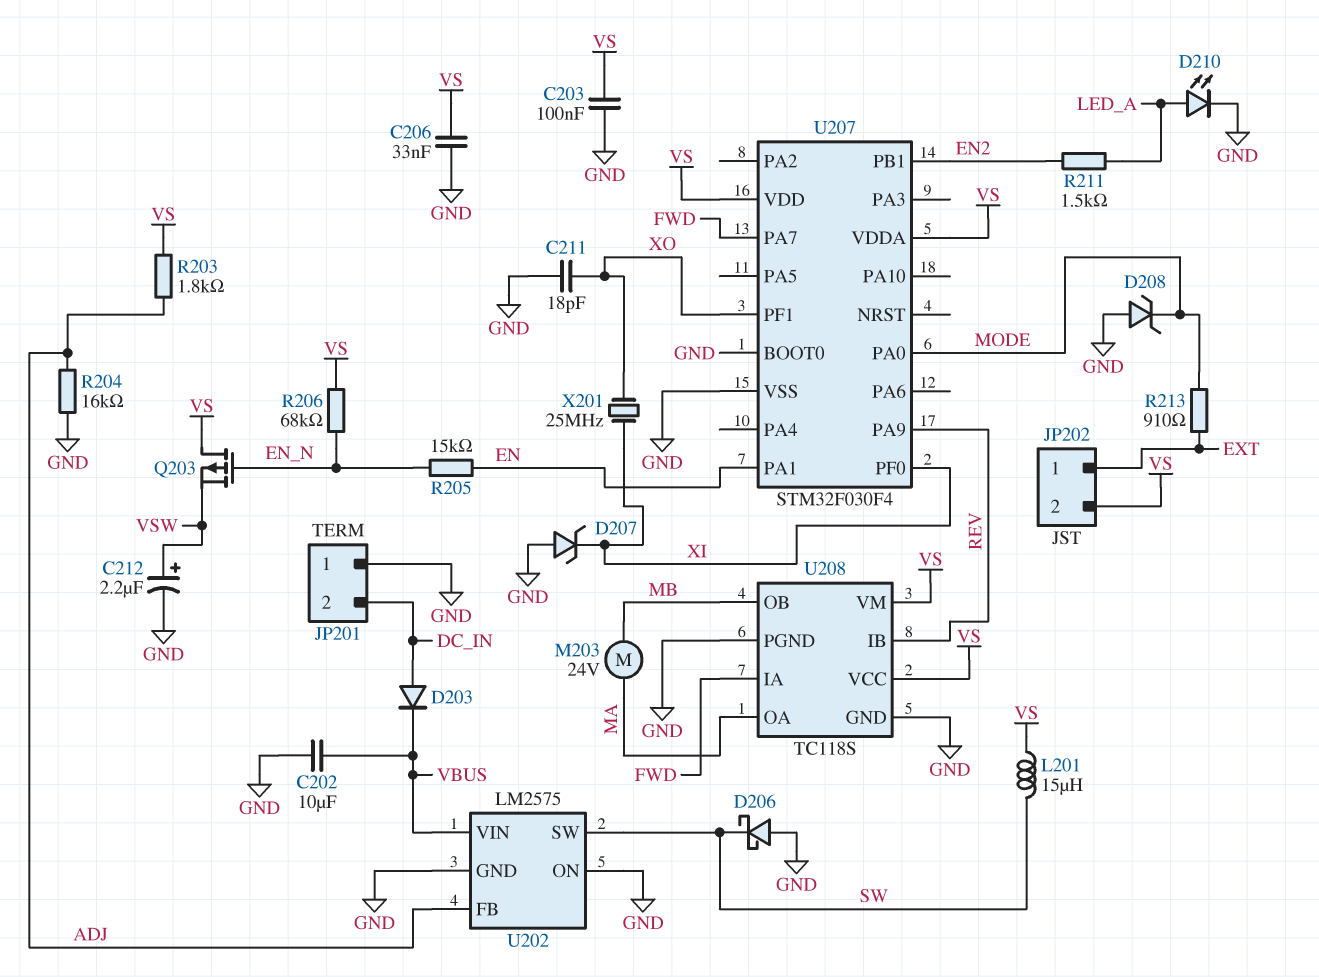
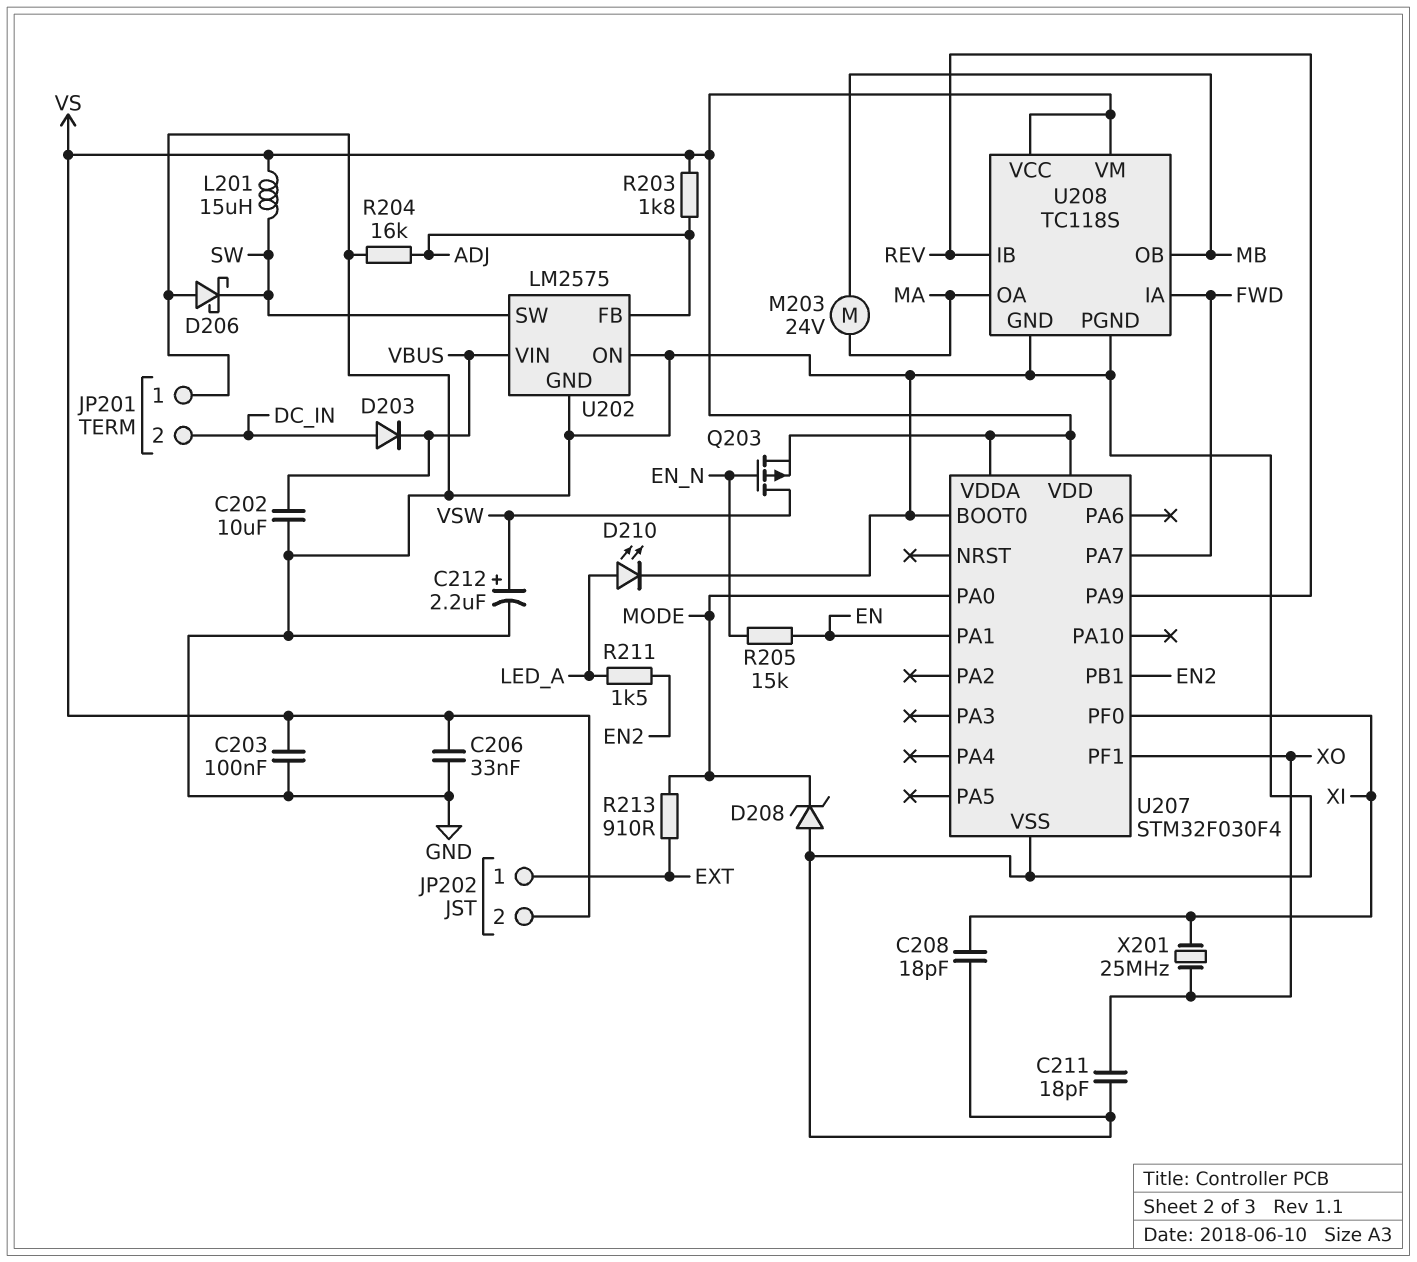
C208: none -> 18pF (GND, XI)
D207: zener (A GND, K XI) -> none
Q203: PMOS (G EN_N, D VS, S VSW) -> PMOS (G EN_N, D VSW, S VS)
R206: 68k (EN_N, VS) -> none

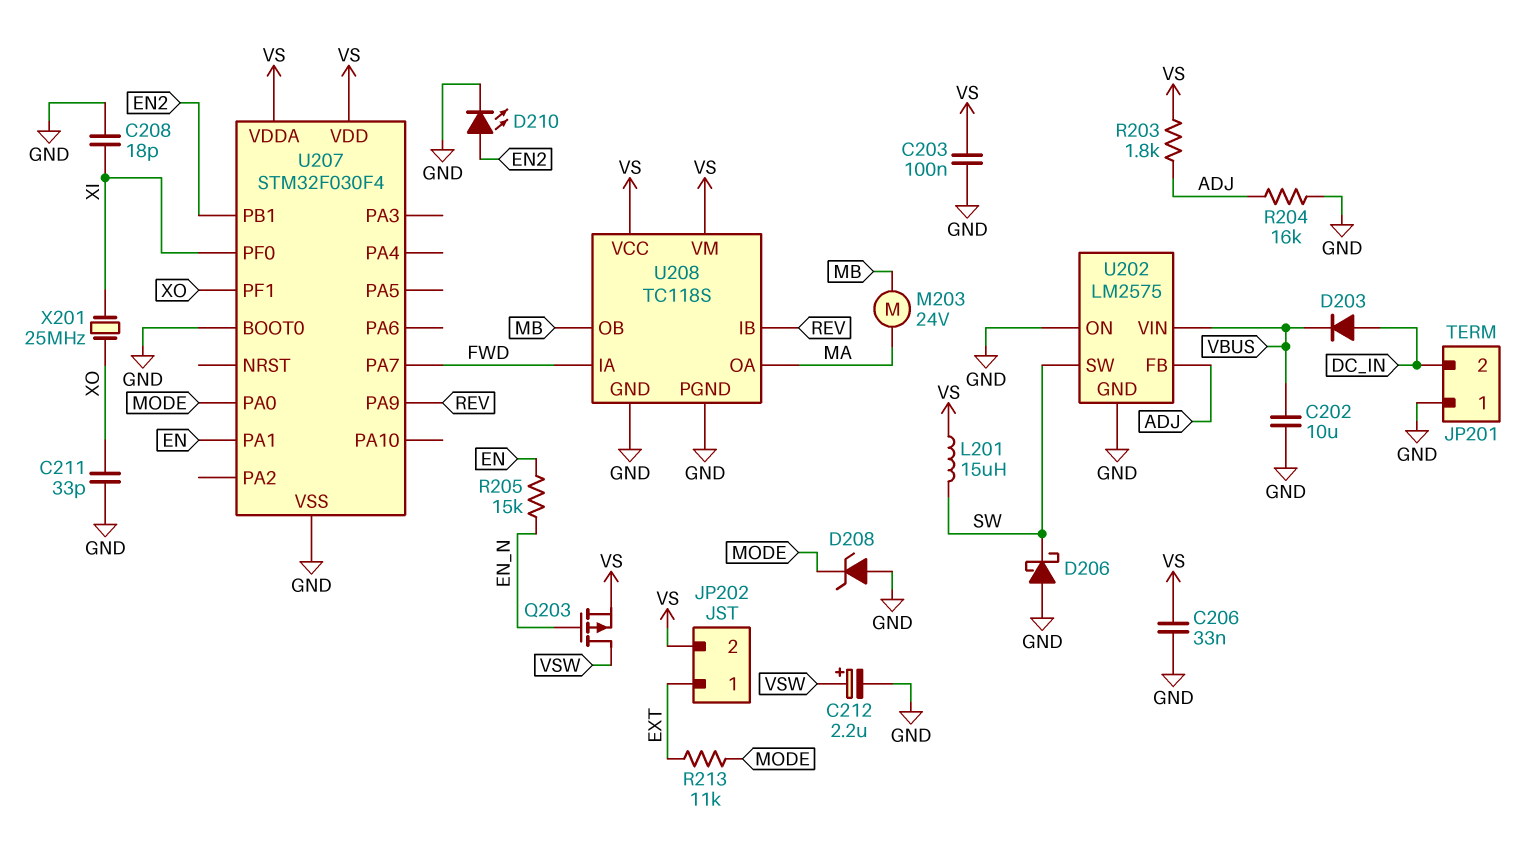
C211: 18pF (GND, XO) -> 33pF (GND, XO)
D210: LED (A LED_A, K GND) -> LED (A EN2, K GND)
R211: 1.5k (EN2, LED_A) -> none
R213: 910 (EXT, MODE) -> 11k (EXT, MODE)

